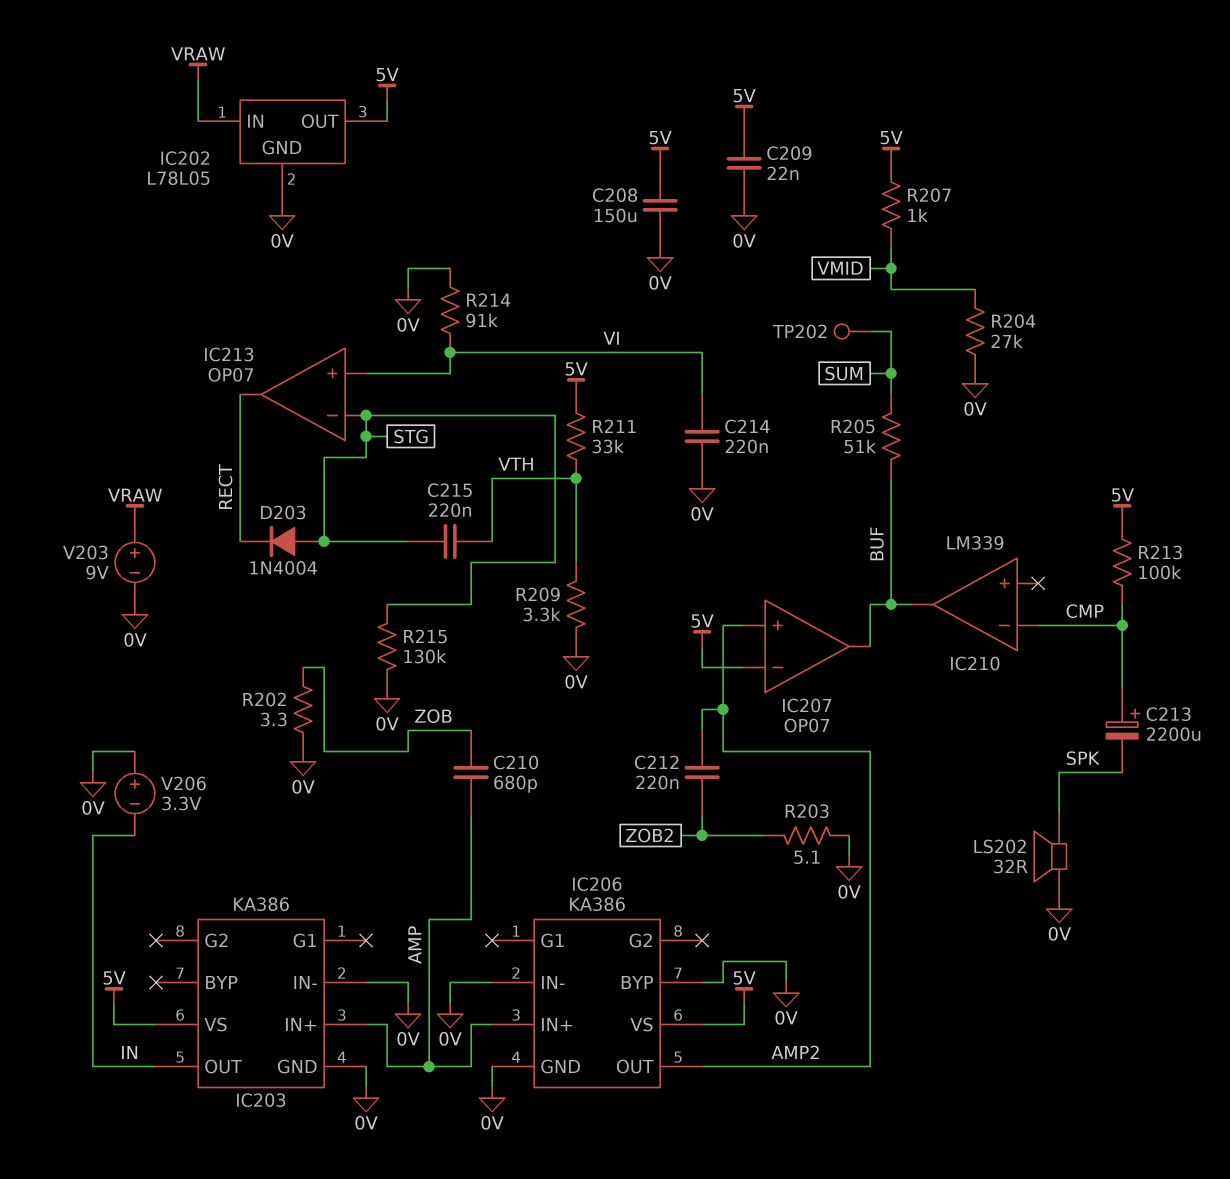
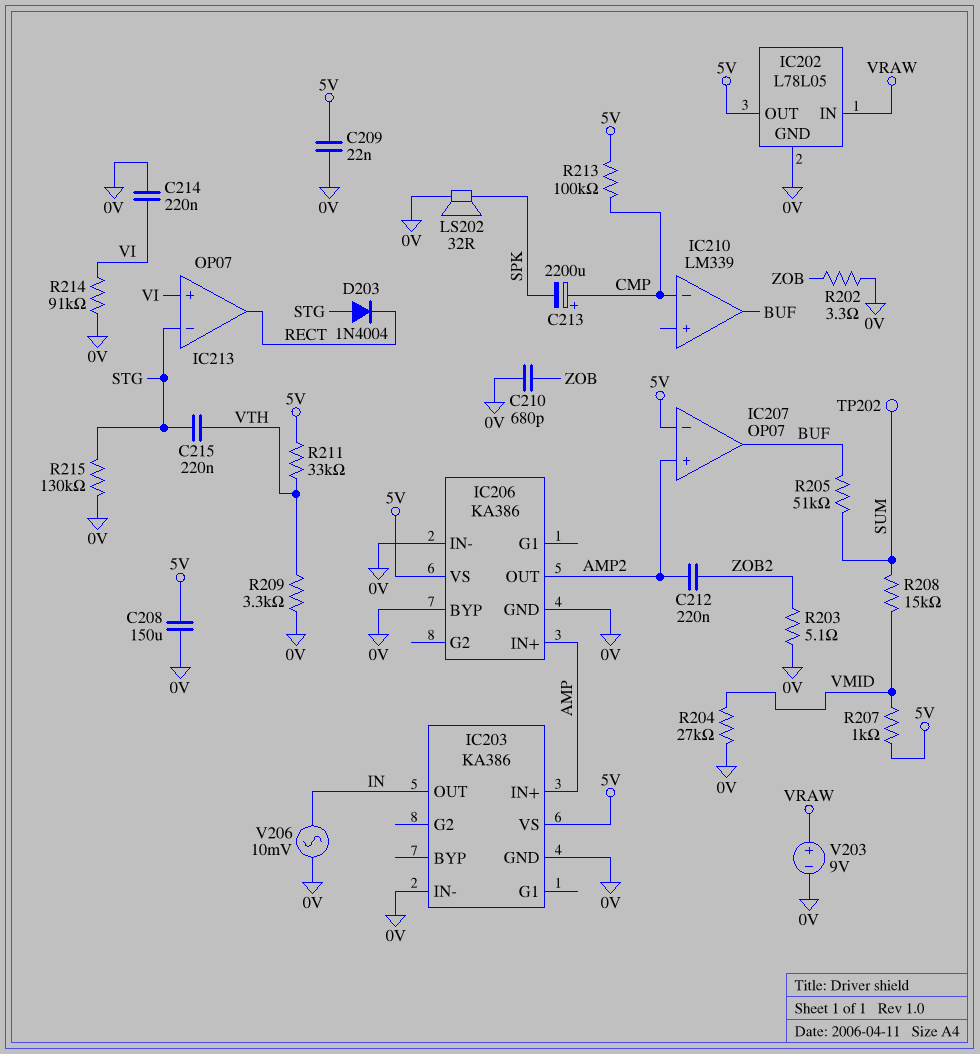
C210: 680pF (AMP, ZOB) -> 680pF (0V, ZOB)
R208: none -> 15k (SUM, VMID)
V206: 3.3V (plus 0V, minus IN) -> AC 10mV (0V, IN)

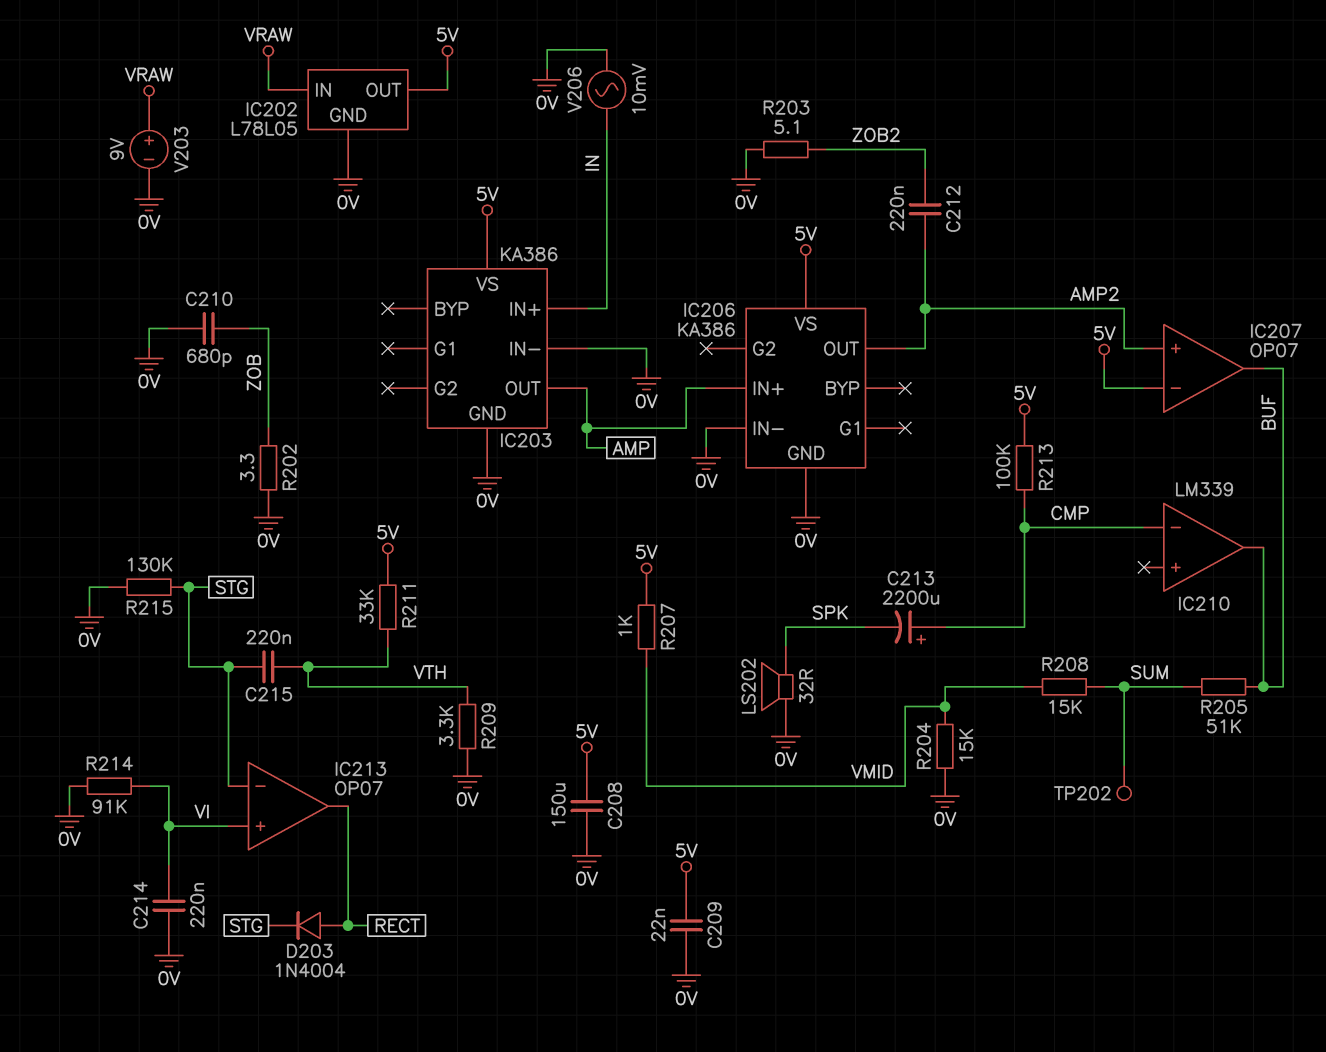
D203: diode 1N4004 (A STG, K RECT) -> diode 1N4004 (A RECT, K STG)
IC203 pin IN+: AMP -> IN
IC203 pin OUT: IN -> AMP
IC206 pin BYP: 0V -> none
R204: 27k (0V, VMID) -> 15k (0V, VMID)

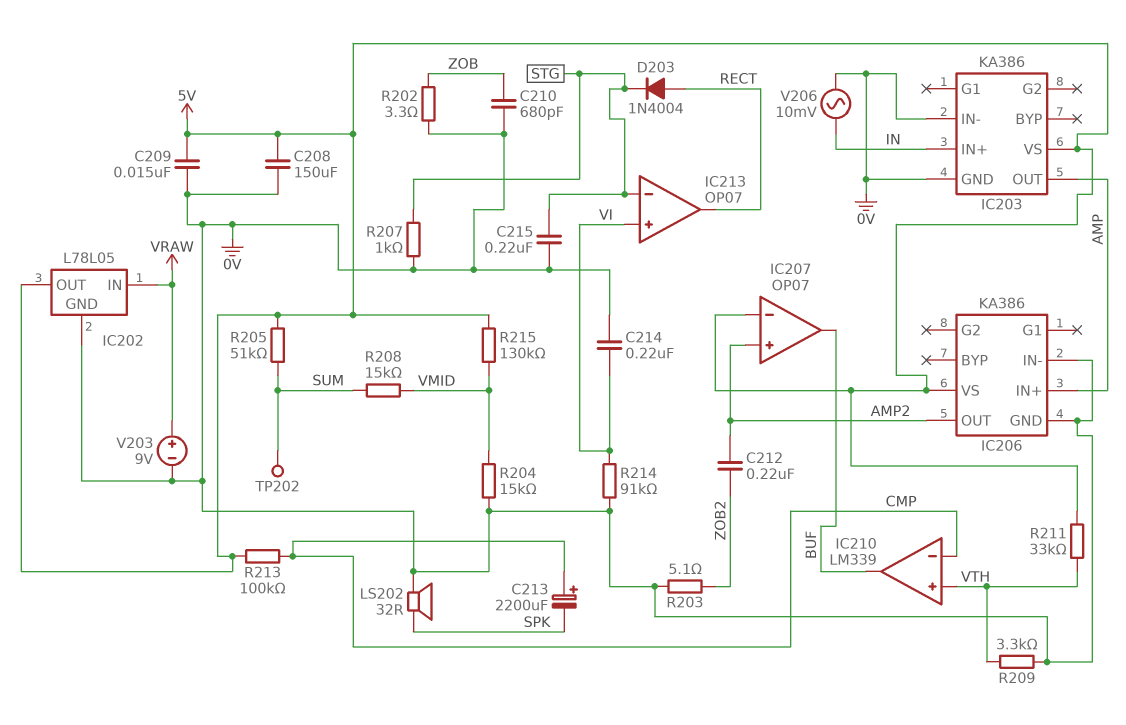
C209: 22nF (0V, 5V) -> 15nF (0V, 5V)
C215: 220nF (STG, VTH) -> 220nF (0V, STG)
IC210 pin in+: none -> VTH
R205: 51k (BUF, SUM) -> 51k (5V, SUM)
R207: 1k (5V, VMID) -> 1k (0V, STG)
R215: 130k (0V, STG) -> 130k (5V, VMID)

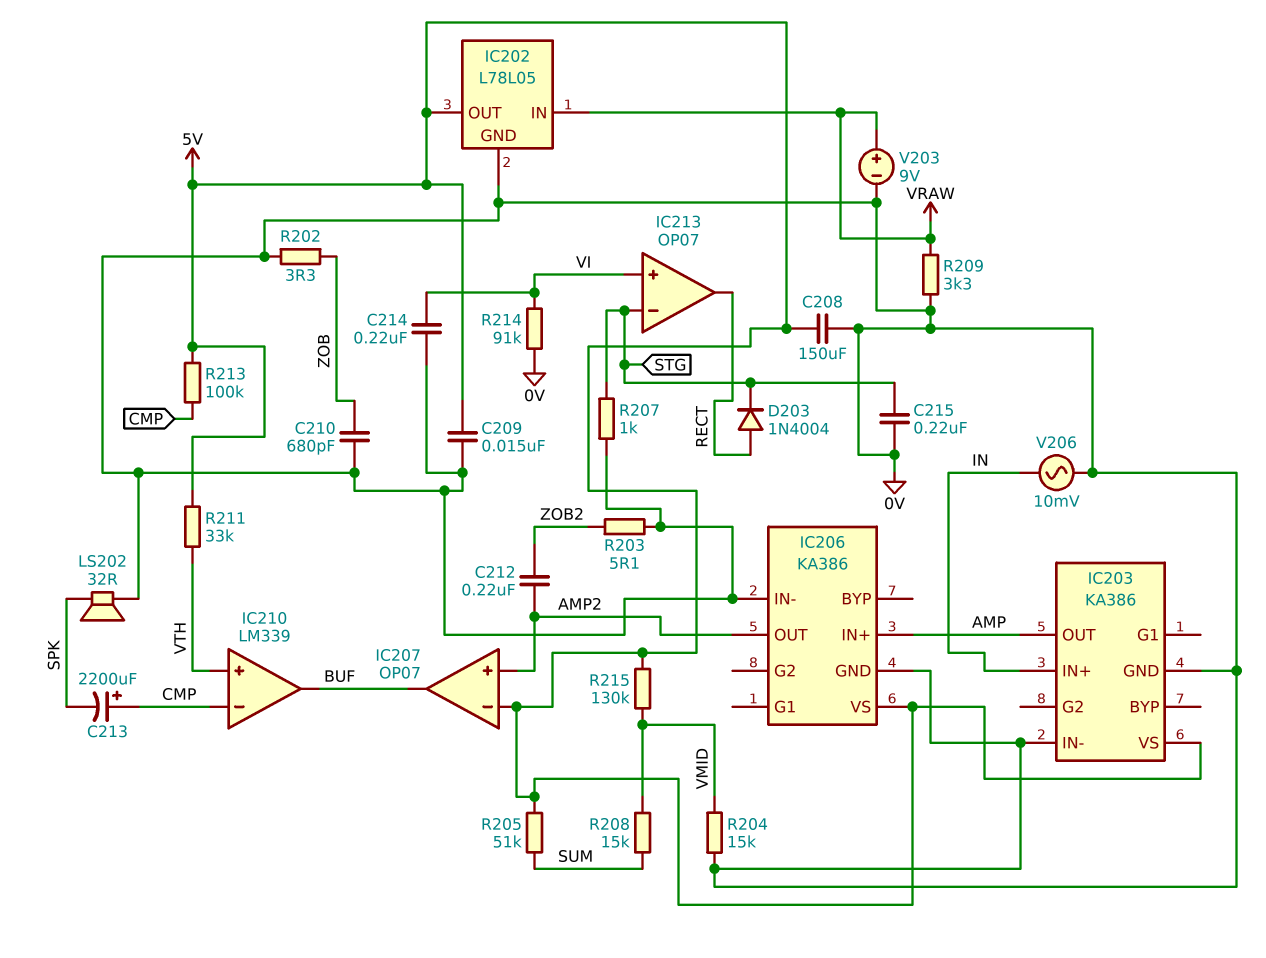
R209: 3.3k (0V, VTH) -> 3.3k (0V, VRAW)
TP202: test point (SUM) -> none

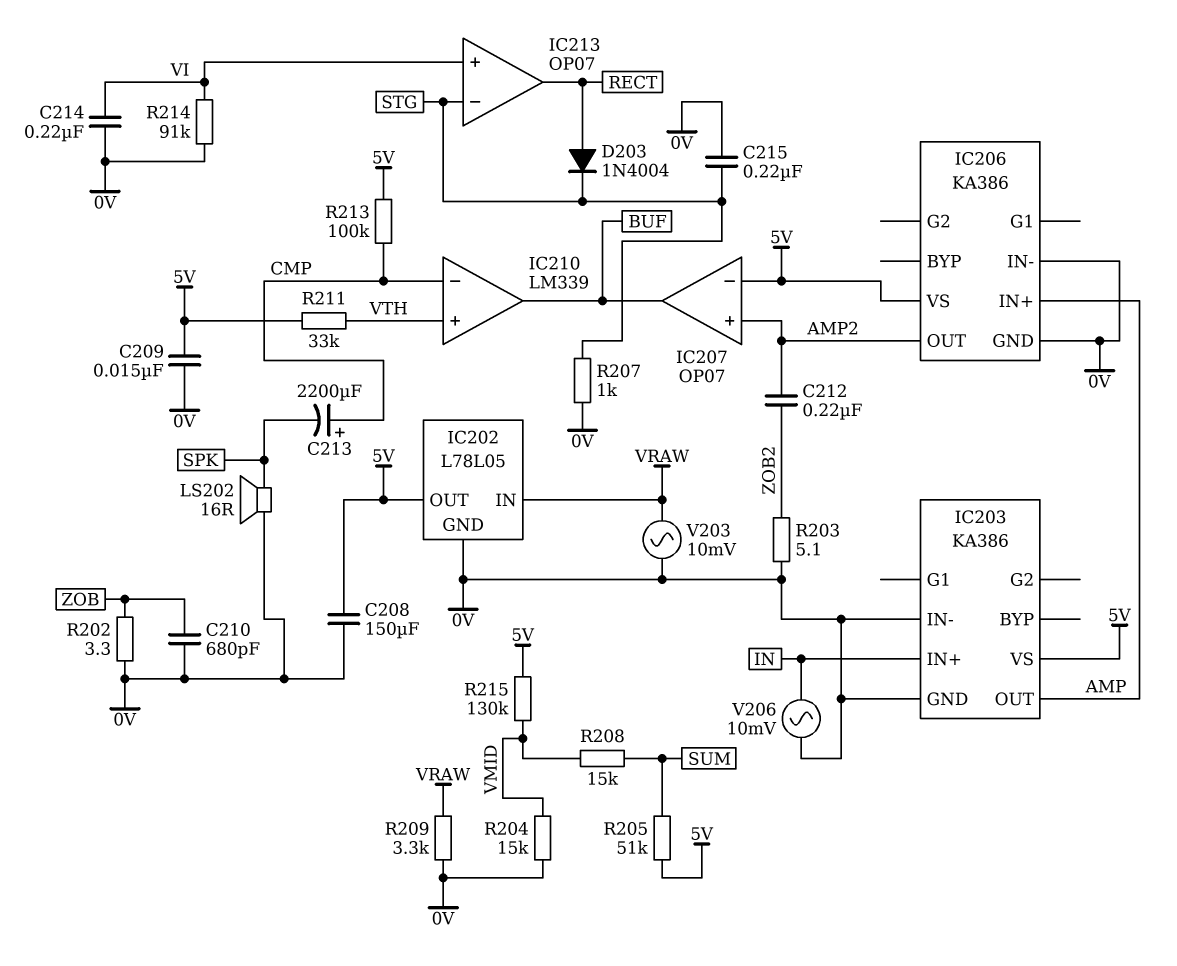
LS202: speaker 32R (0V, SPK) -> speaker 16R (0V, SPK)
V203: 9V (plus VRAW, minus 0V) -> AC 10mV (0V, VRAW)

